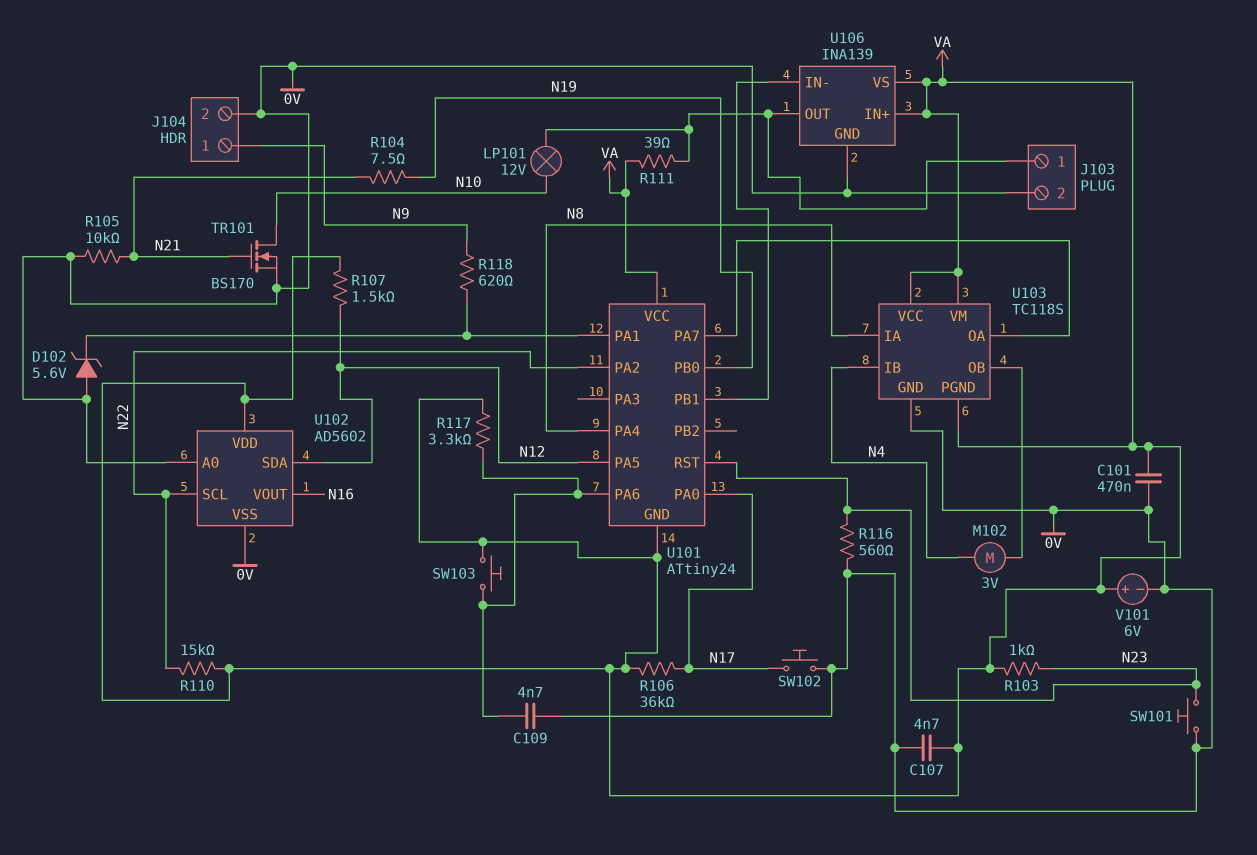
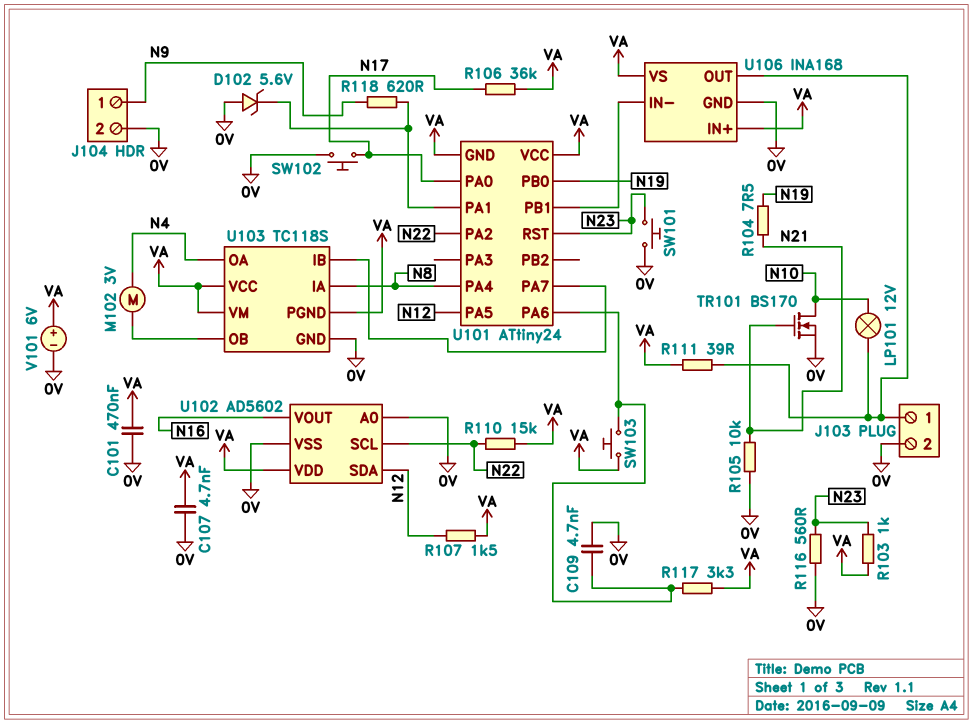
U103 pin IB: N4 -> U101/PA7
U103 pin OA: U101/PA7 -> N4
U106: INA139 -> INA168

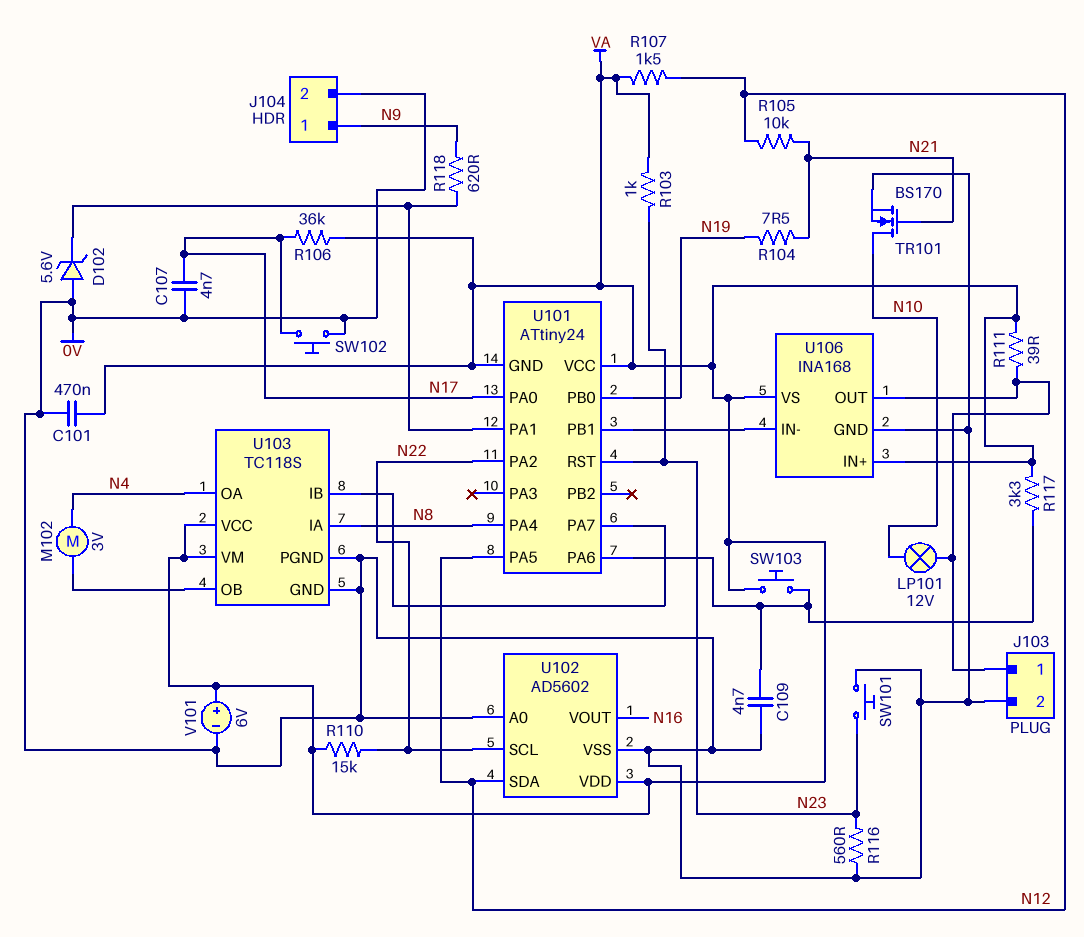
C107: 4.7nF (0V, VA) -> 4.7nF (0V, N17)
R105: 10k (0V, N21) -> 10k (N12, N21)
U103 pin PGND: VA -> 0V

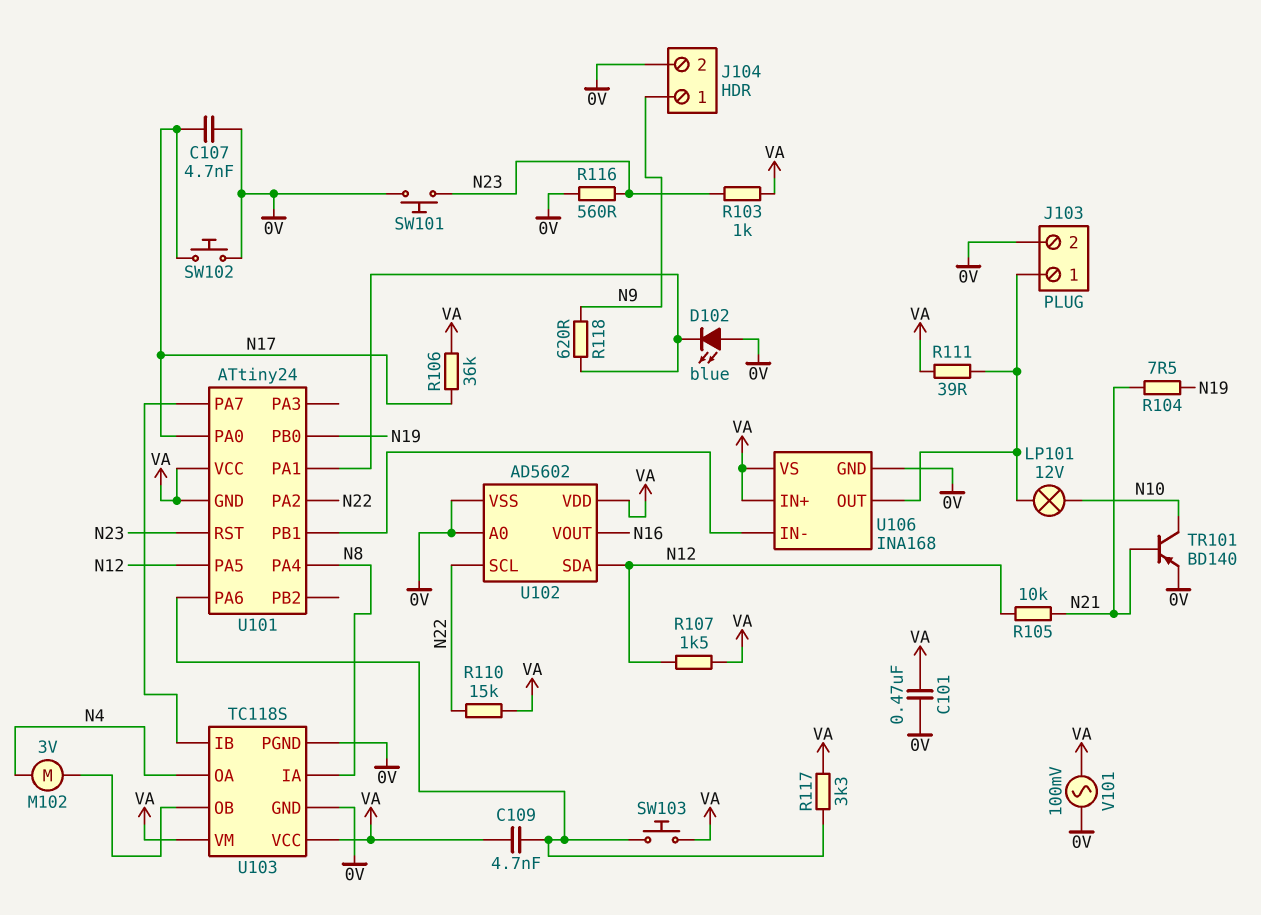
C109: 4.7nF (0V, U101/PA6) -> 4.7nF (U101/PA6, VA)
D102: zener 5.6V (A 0V, K U101/PA1) -> LED blue (A 0V, K U101/PA1)
TR101: NMOS BS170 (G N21, D N10, S 0V) -> PNP BD140 (B N21, C N10, E 0V)
V101: 6V (plus VA, minus 0V) -> AC 100mV (0V, VA)

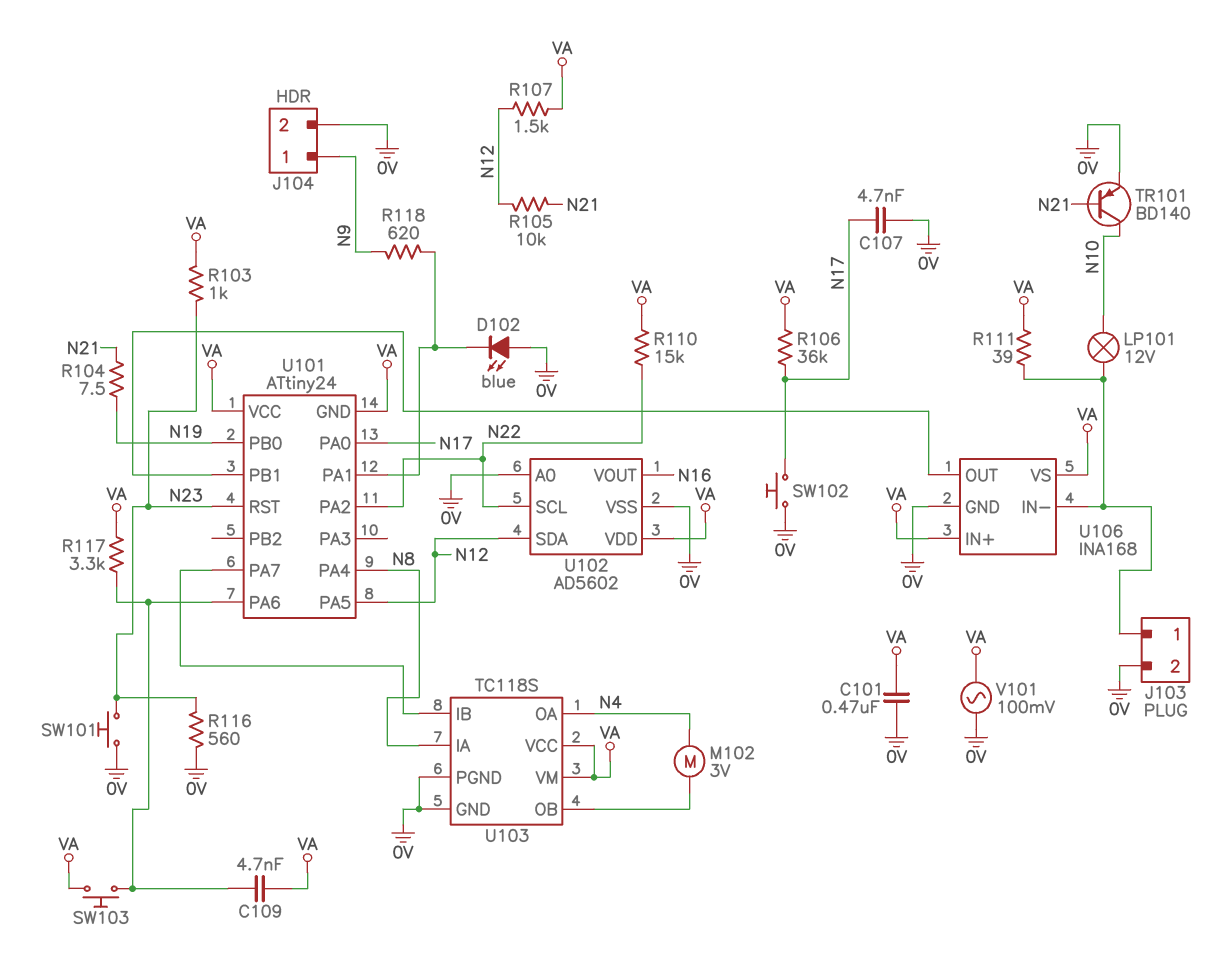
U106 pin IN-: U101/PB1 -> J103/1
U106 pin OUT: J103/1 -> U101/PB1

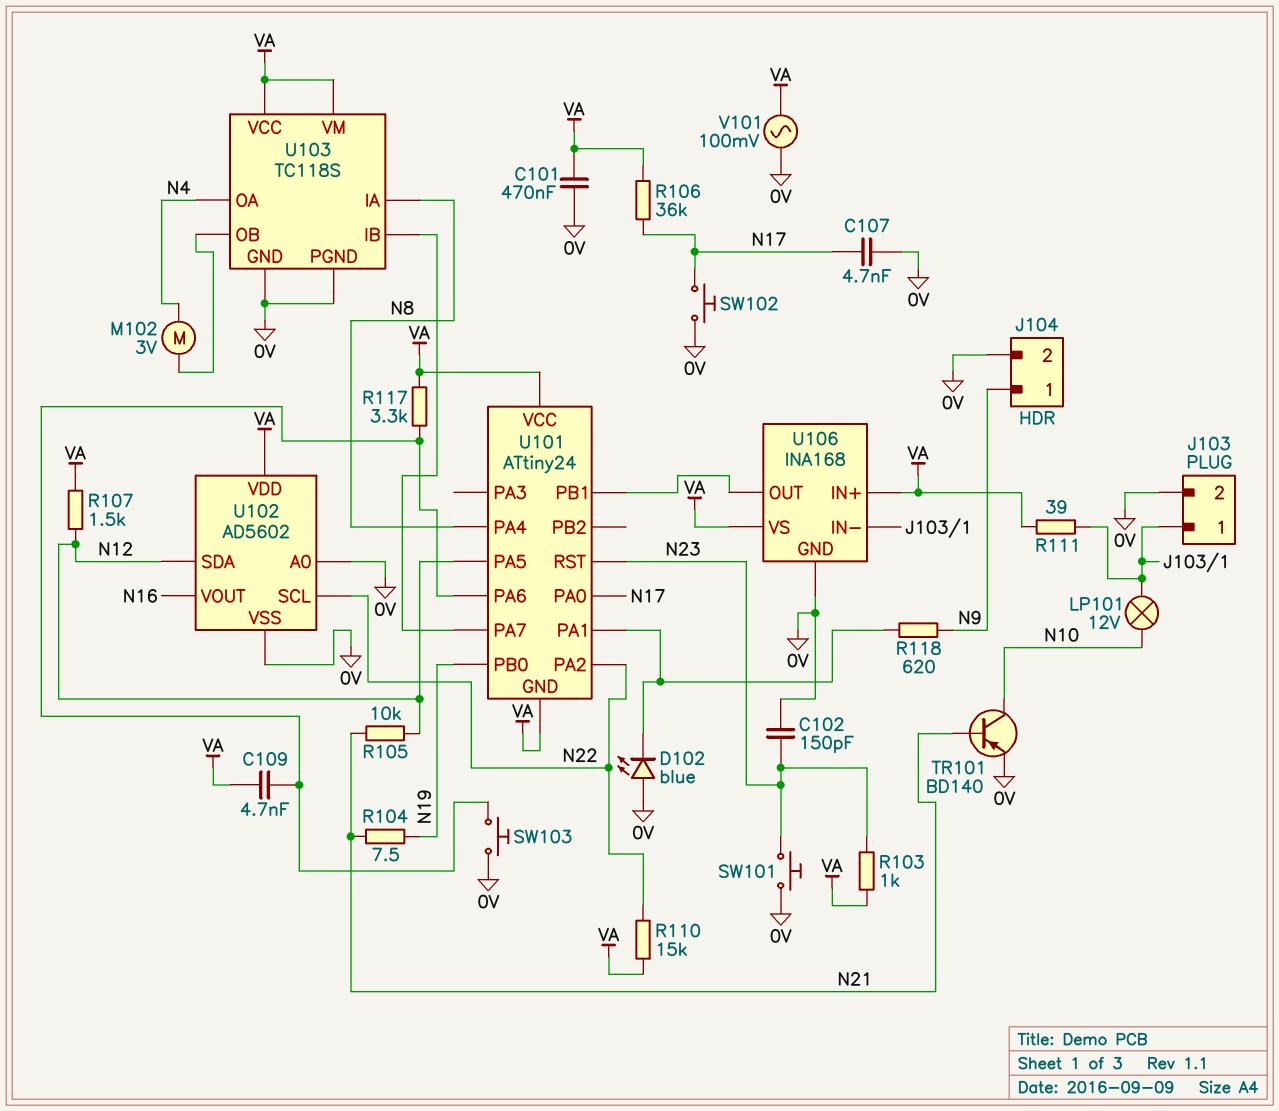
C102: none -> 150pF (0V, N23)
R116: 560 (0V, N23) -> none
SW103: button (U101/PA6, VA) -> button (0V, U101/PA6)

